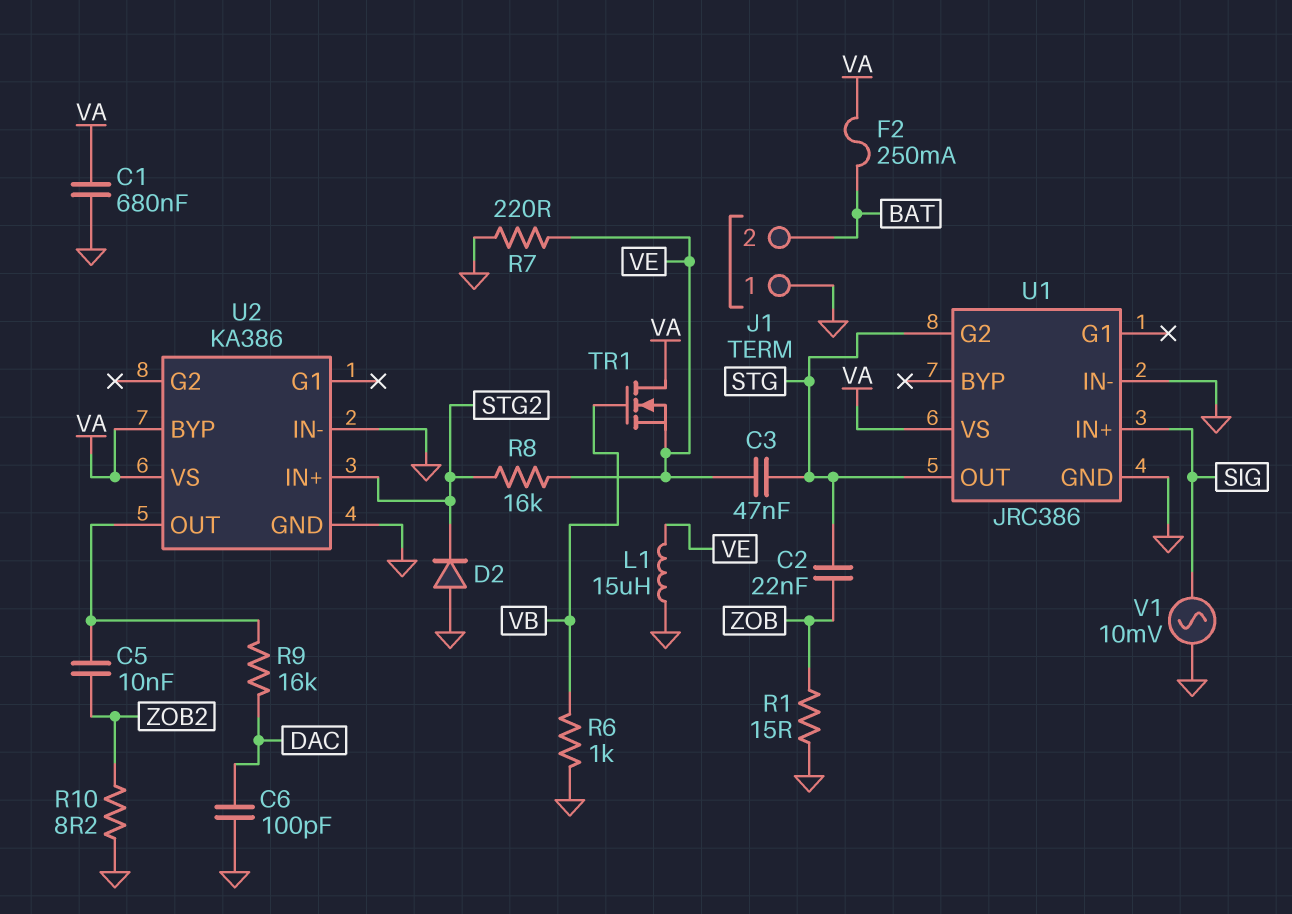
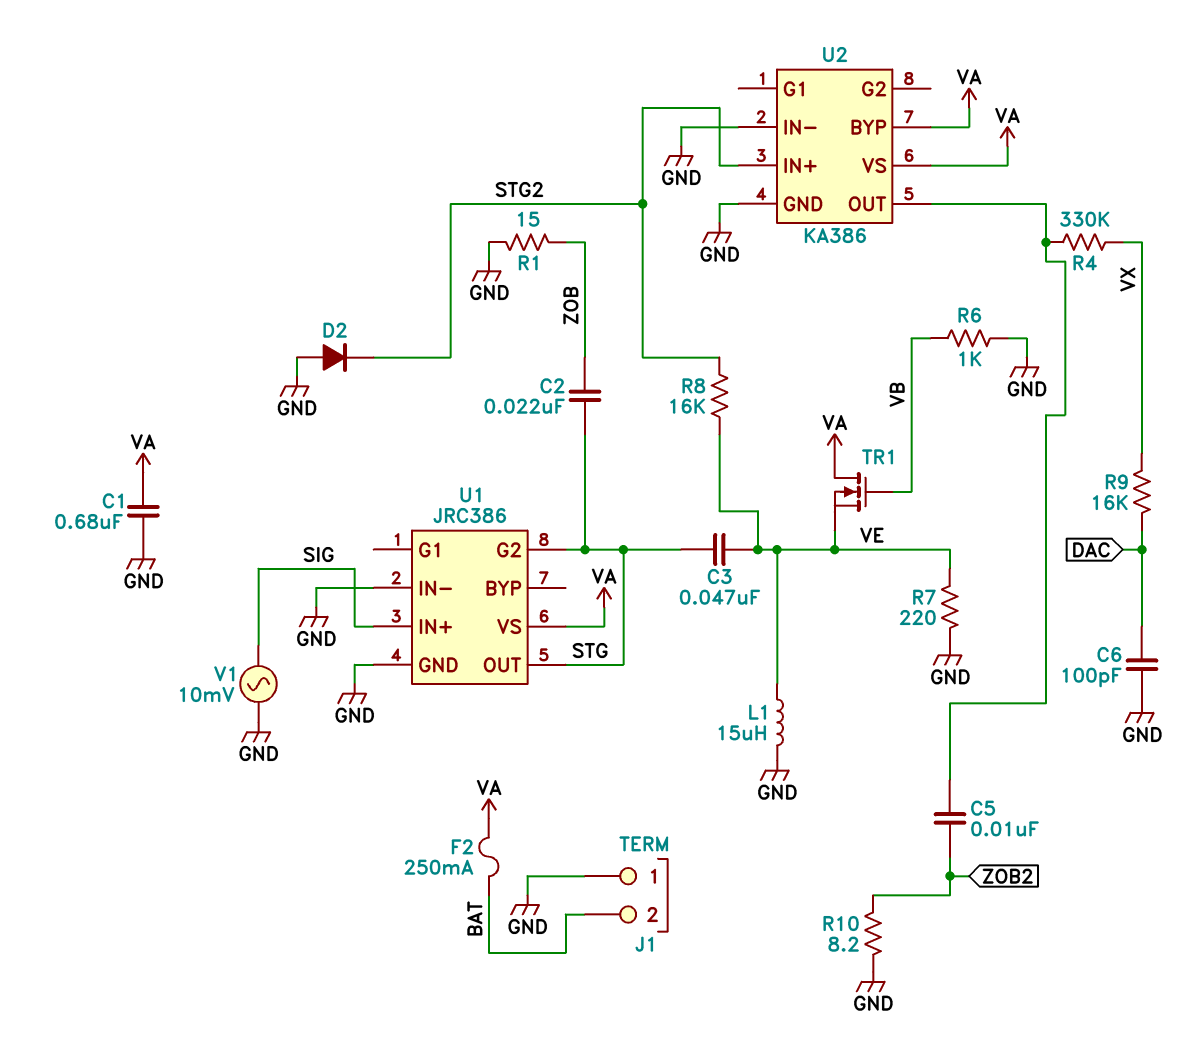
R4: none -> 330k (U2/OUT, VX)
R9: 16k (DAC, U2/OUT) -> 16k (DAC, VX)

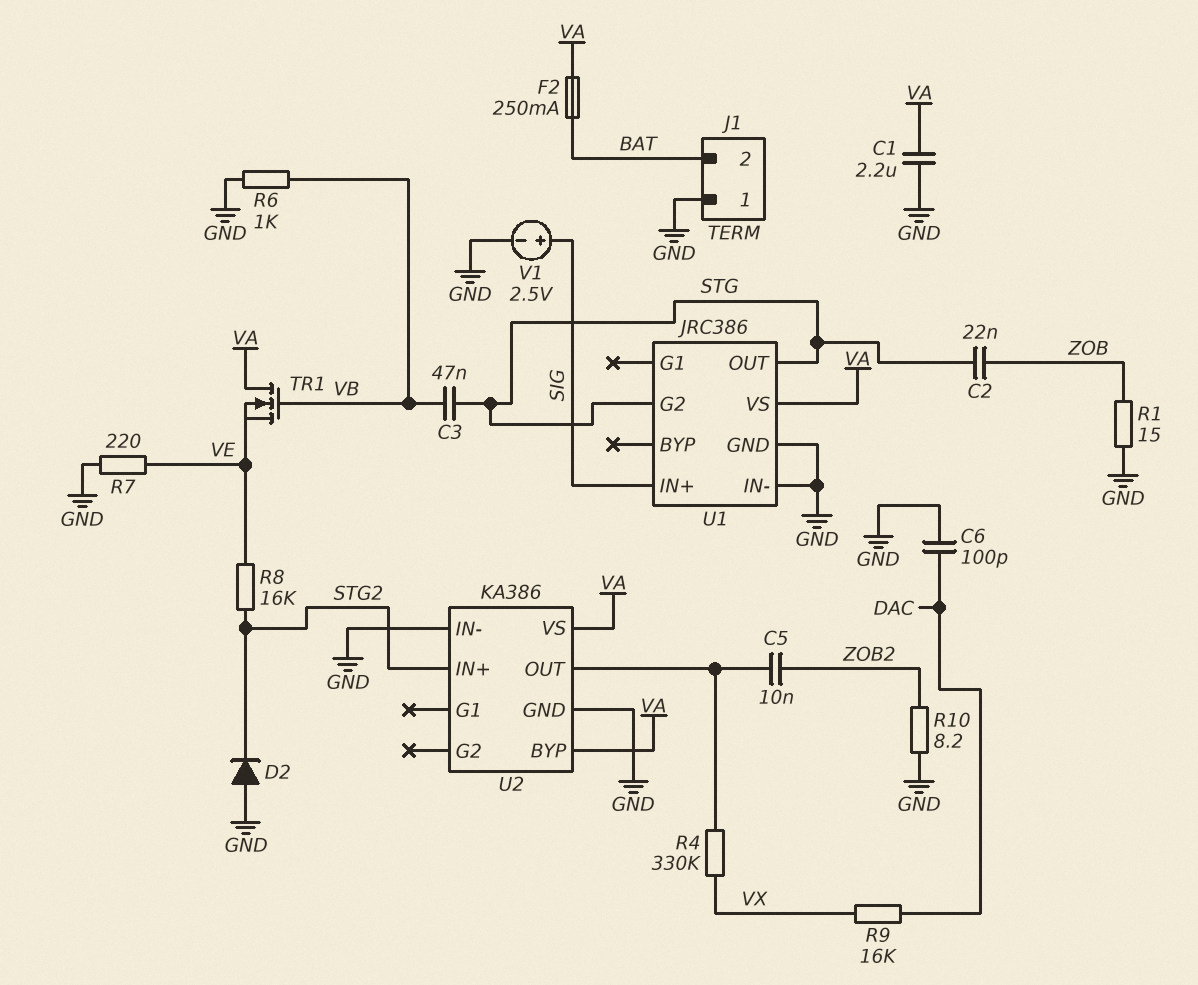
C1: 680nF (GND, VA) -> 2.2uF (GND, VA)
C3: 47nF (STG, VE) -> 47nF (STG, VB)
L1: 15uH (GND, VE) -> none
V1: AC 10mV (GND, SIG) -> 2.5V (plus SIG, minus GND)

